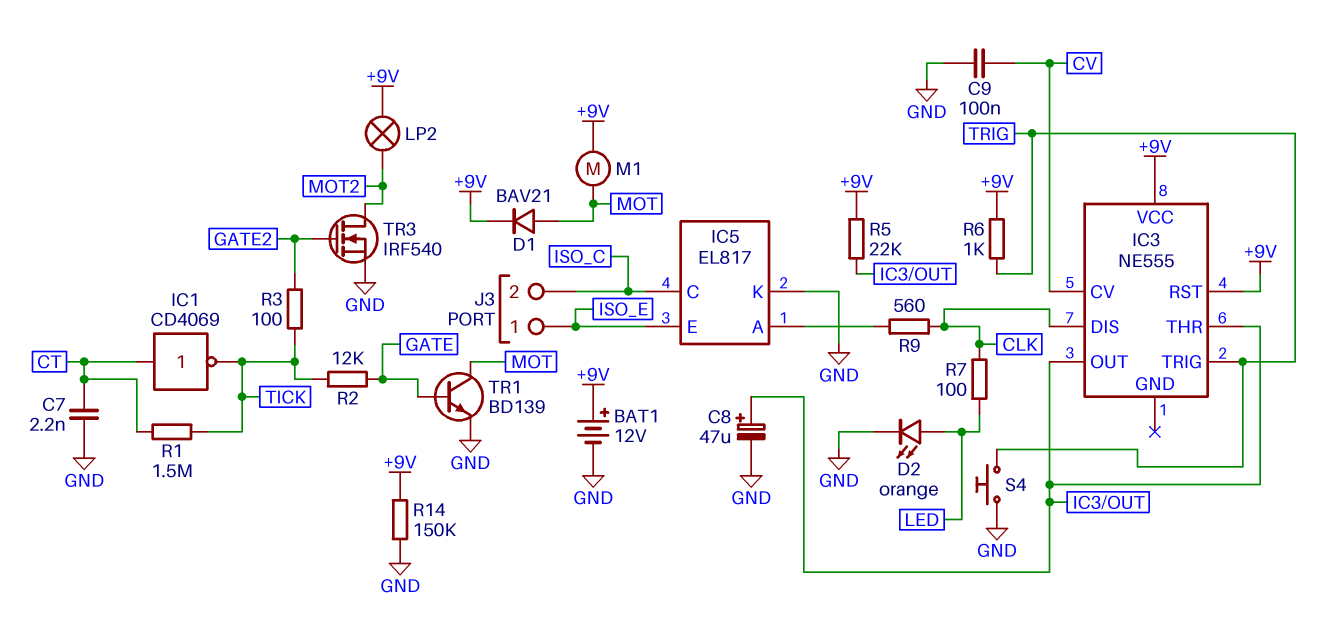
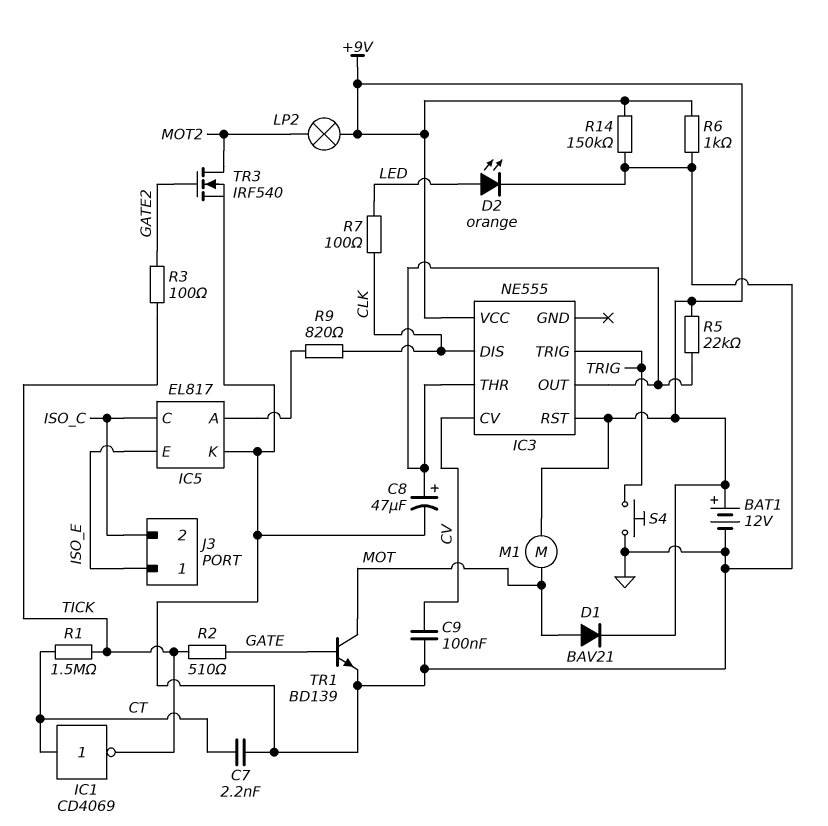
R2: 12k (GATE, TICK) -> 510 (GATE, TICK)
R6: 1k (+9V, TRIG) -> 1k (+9V, GND)
R9: 560 (CLK, IC5/A) -> 820 (CLK, IC5/A)

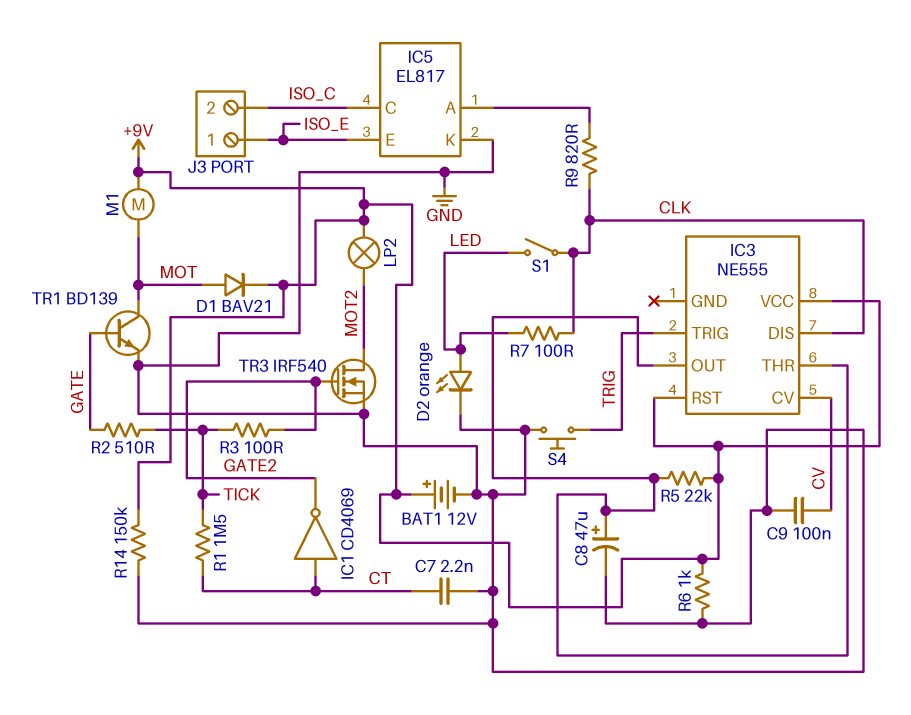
IC1: NOT CD4069 (in CT, out TICK) -> NOT CD4069 (in CT, out GATE2)
S1: none -> switch (CLK, LED)

